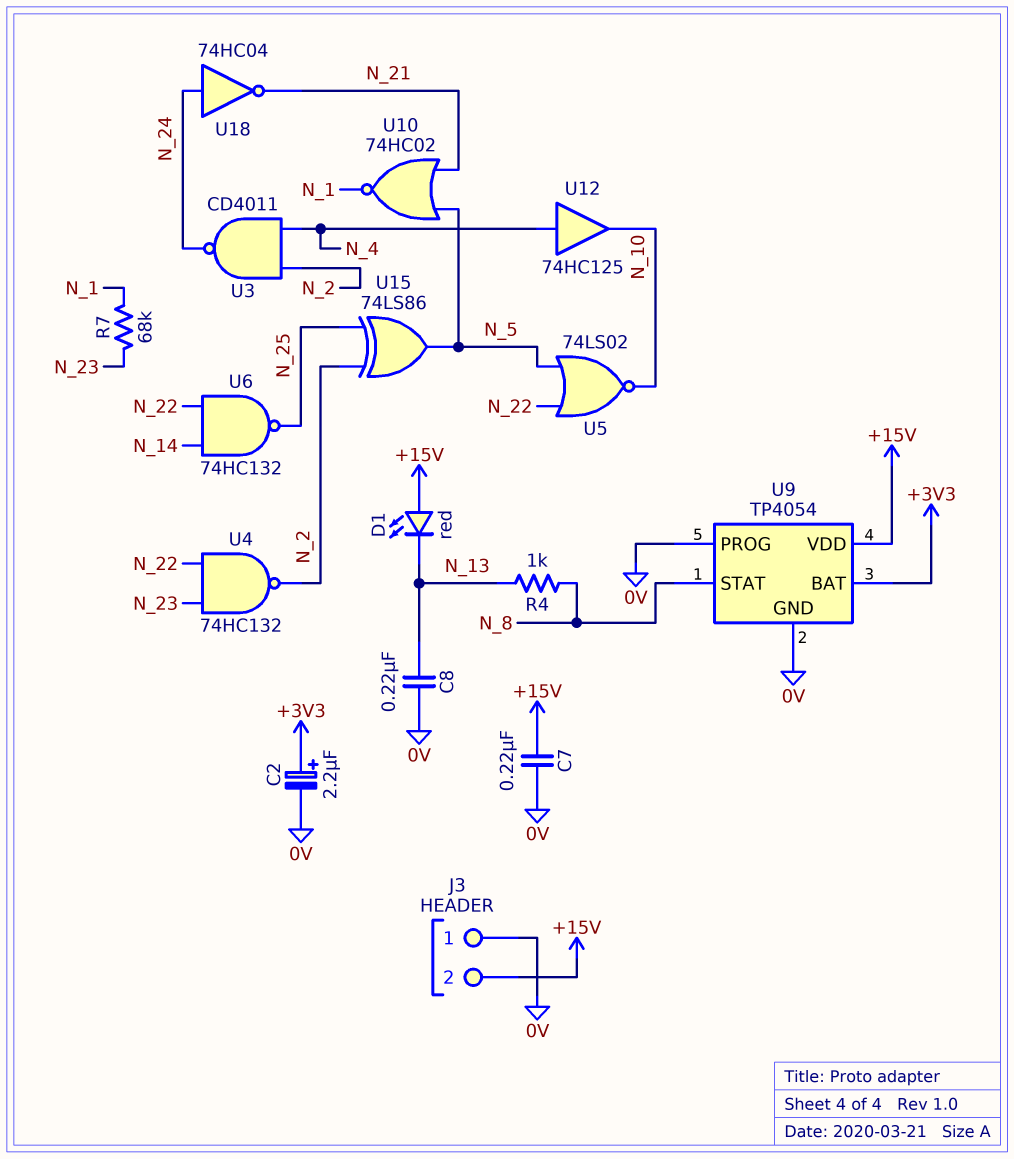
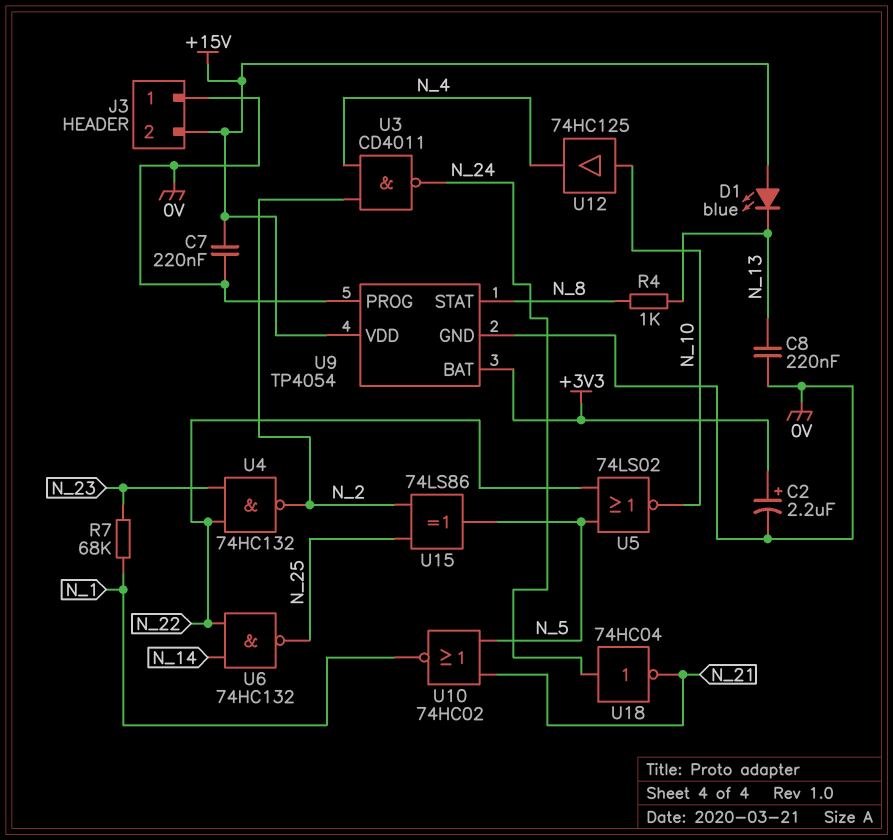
D1: LED red (A +15V, K N_13) -> LED blue (A +15V, K N_13)
U12: buffer 74HC125 (in N_4, out N_10) -> buffer 74HC125 (in N_10, out N_4)

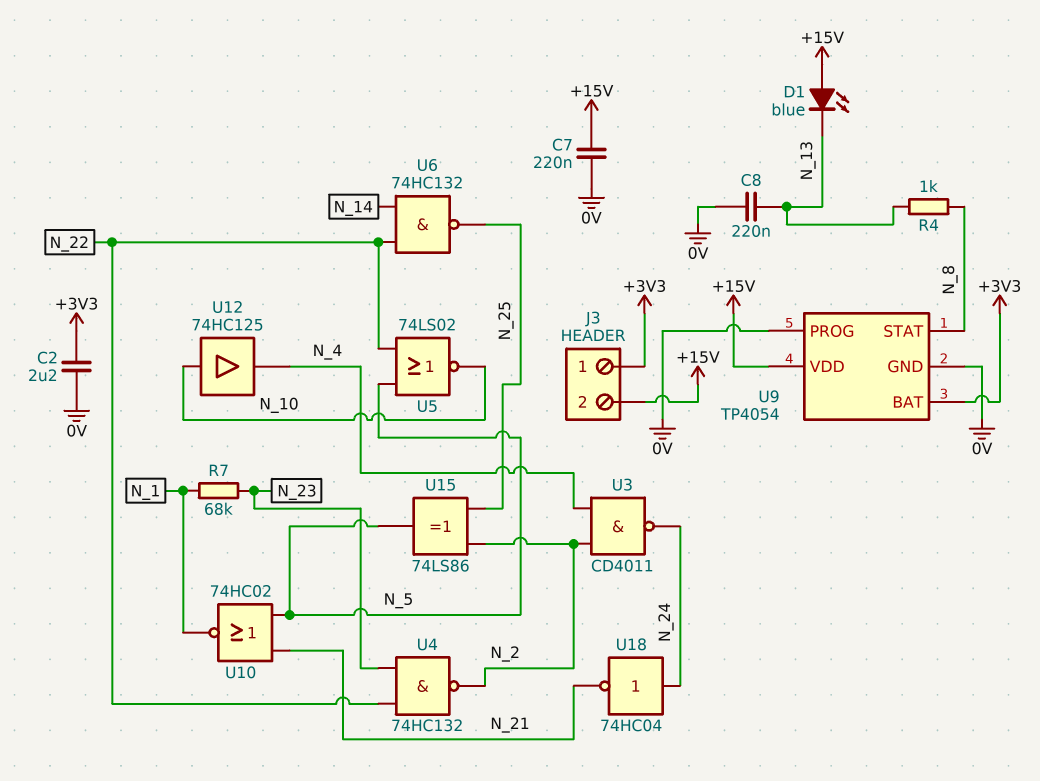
C2: 2.2uF (plus +3V3, minus 0V) -> 2.2uF (+3V3, 0V)
J3 pin 1: 0V -> +3V3

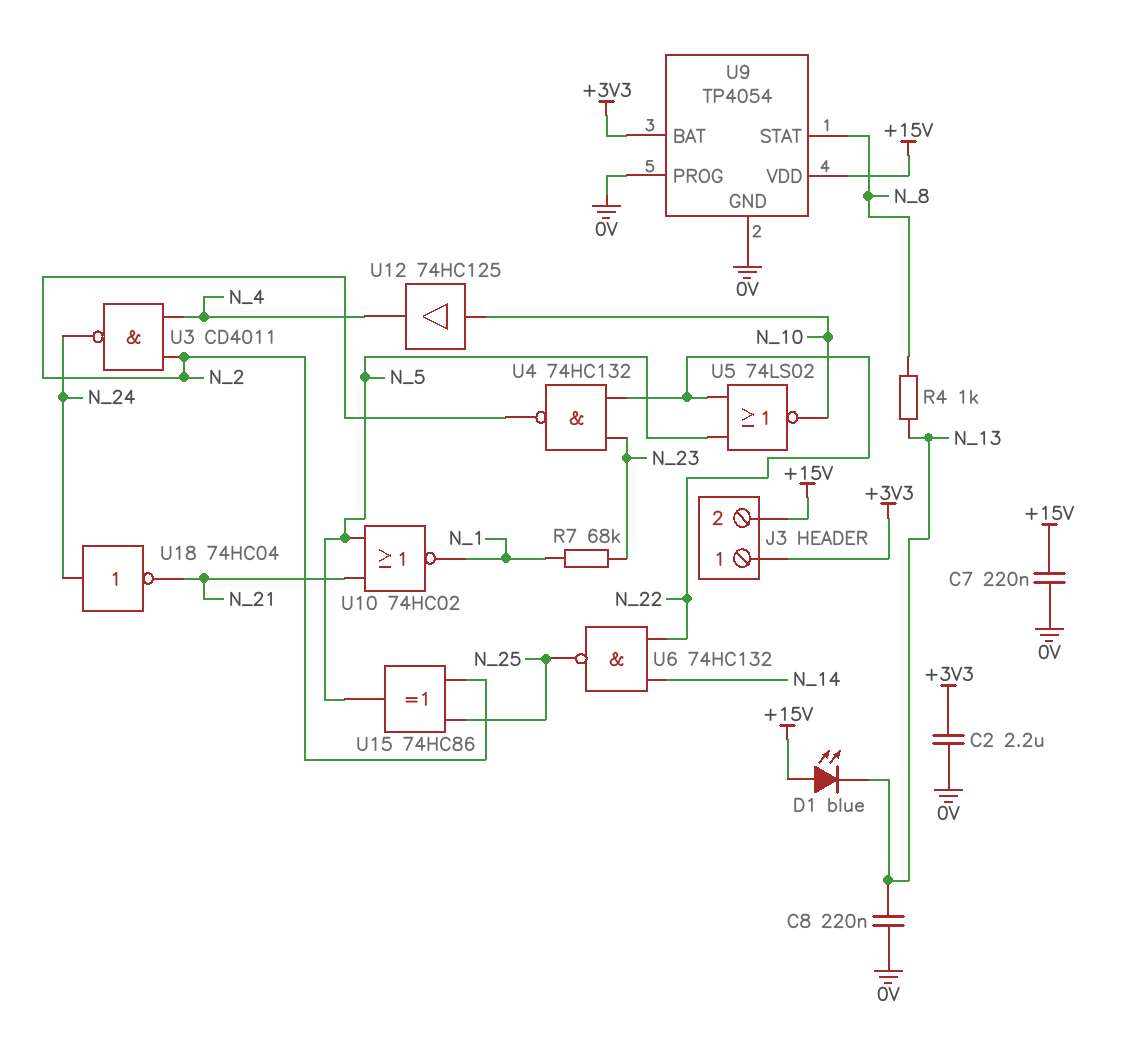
U15: XOR 74LS86 (in N_2, in N_25, out N_5) -> XOR 74HC86 (in N_2, in N_25, out N_5)

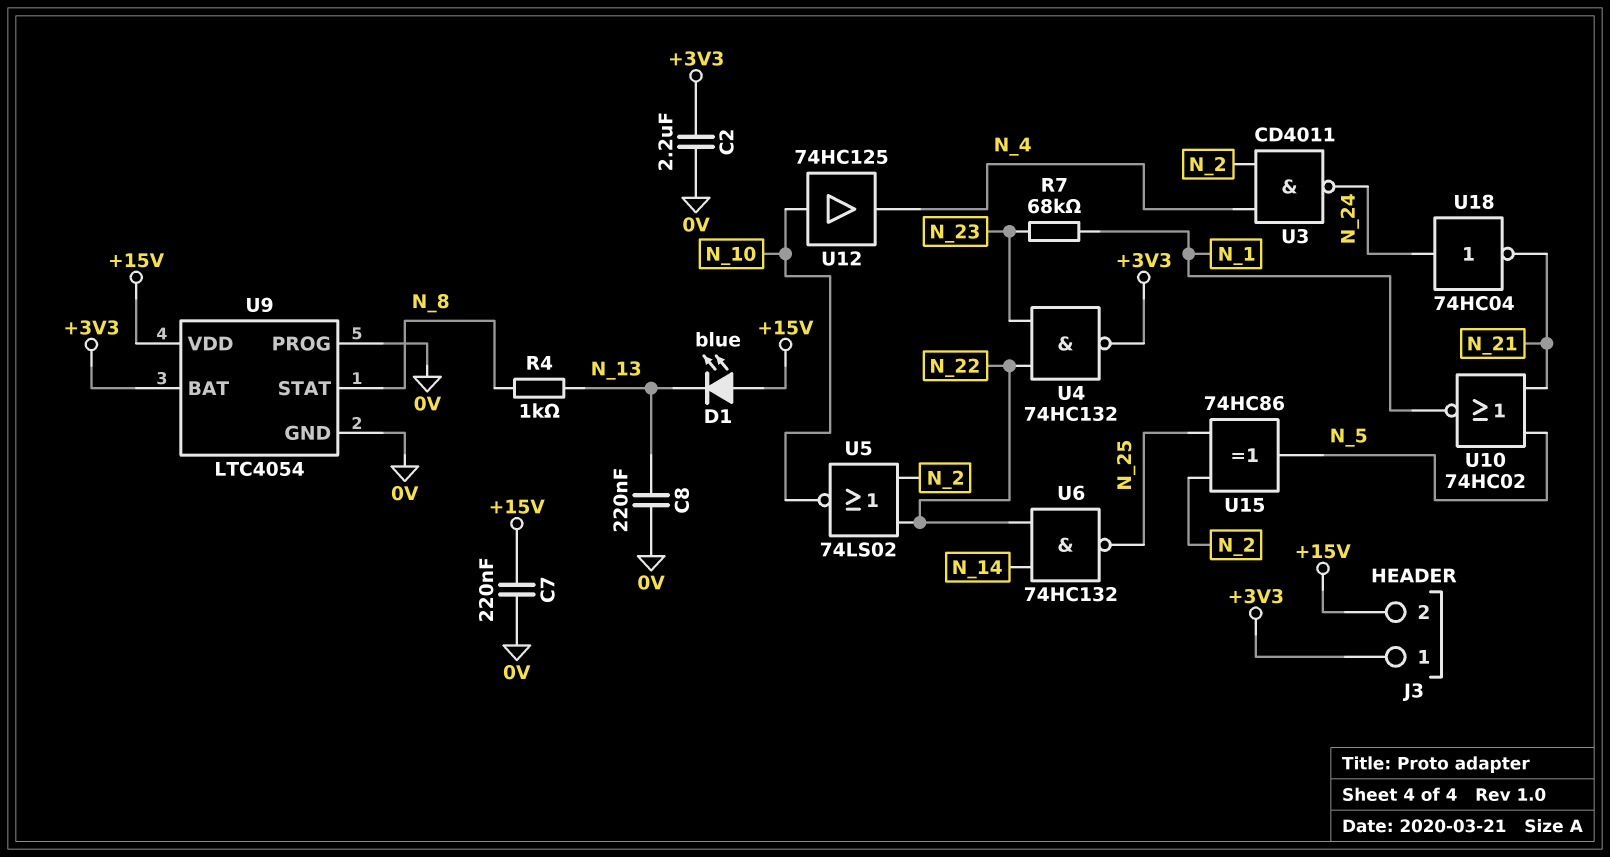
U4: NAND 74HC132 (in N_22, in N_23, out N_2) -> NAND 74HC132 (in N_22, in N_23, out +3V3)
U5: NOR 74LS02 (in N_5, in N_22, out N_10) -> NOR 74LS02 (in N_2, in N_22, out N_10)
U9: TP4054 -> LTC4054

